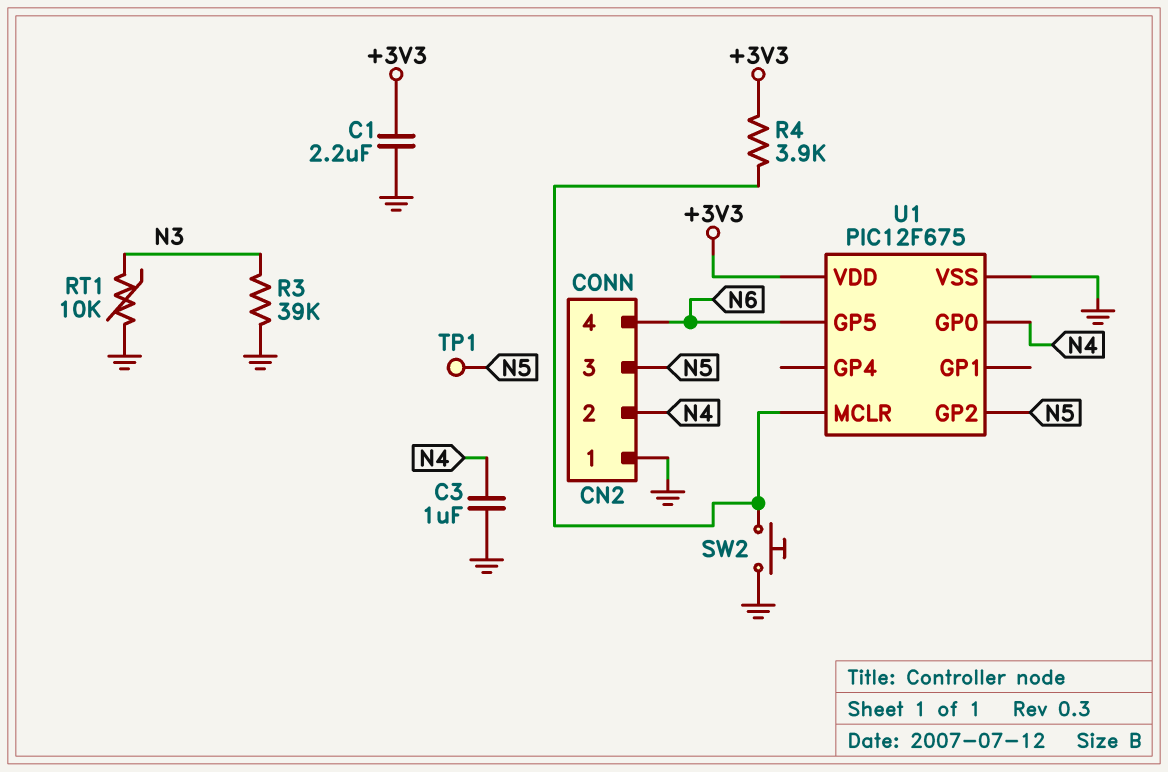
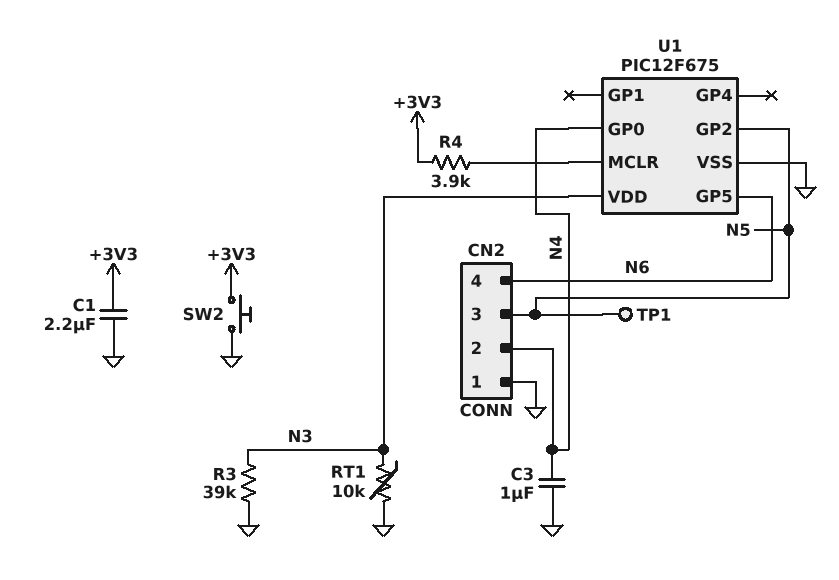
SW2: button (GND, U1/MCLR) -> button (+3V3, GND)
U1 pin VDD: +3V3 -> N3

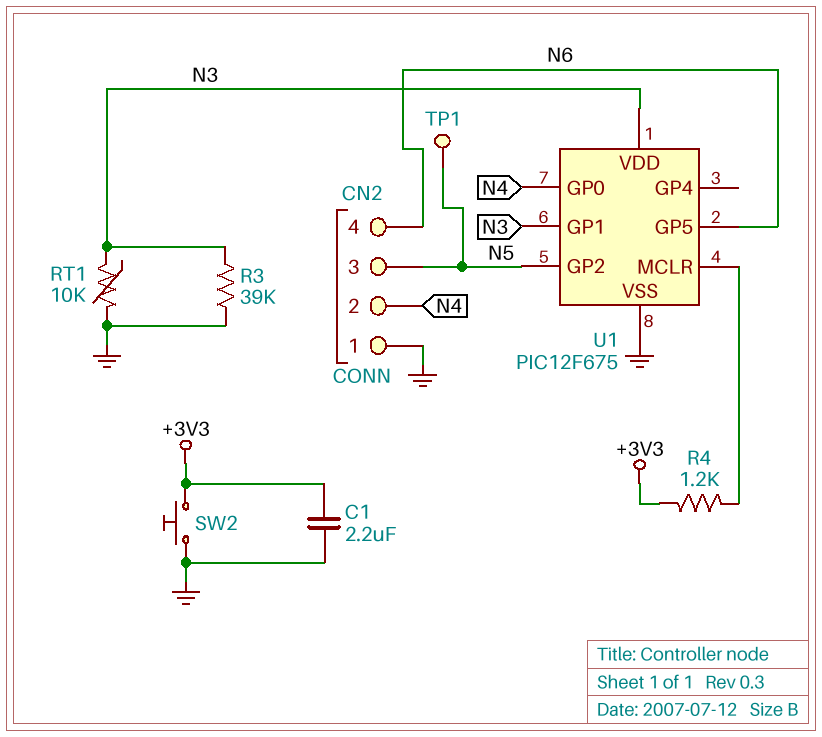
C3: 1uF (GND, N4) -> none
R4: 3.9k (+3V3, U1/MCLR) -> 1.2k (+3V3, U1/MCLR)
U1 pin GP1: none -> N3

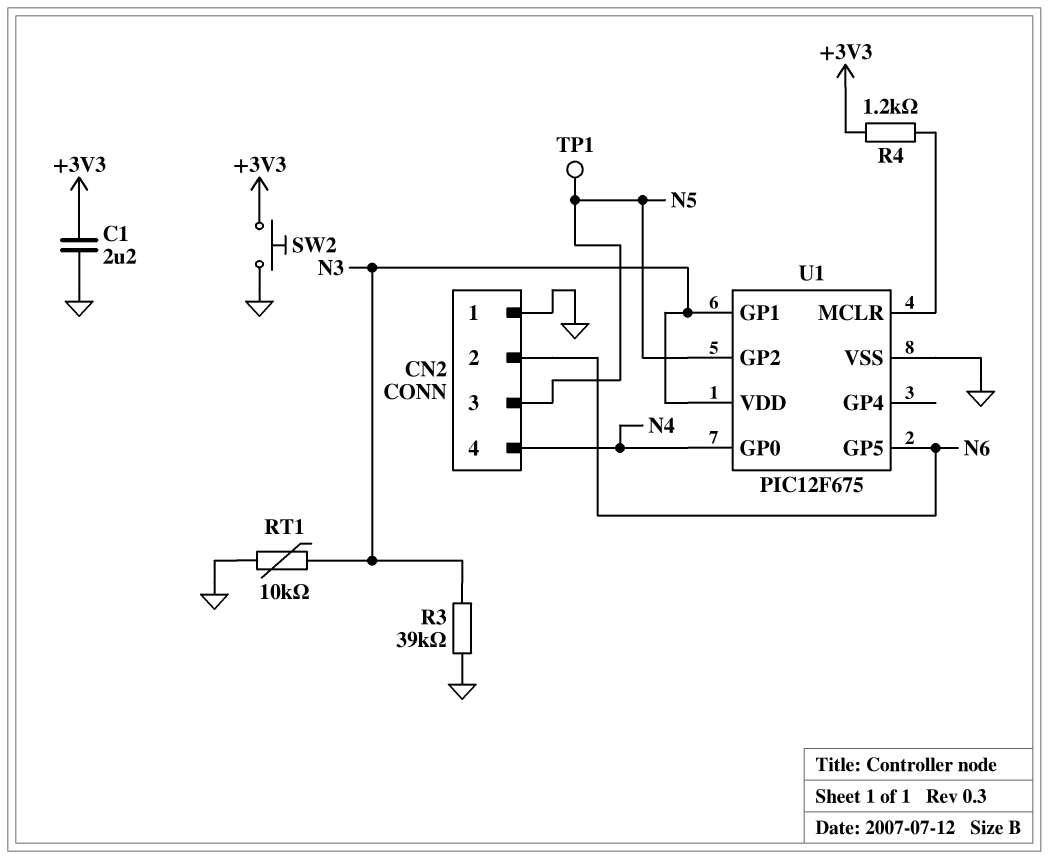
CN2 pin 2: N4 -> N6
CN2 pin 4: N6 -> N4

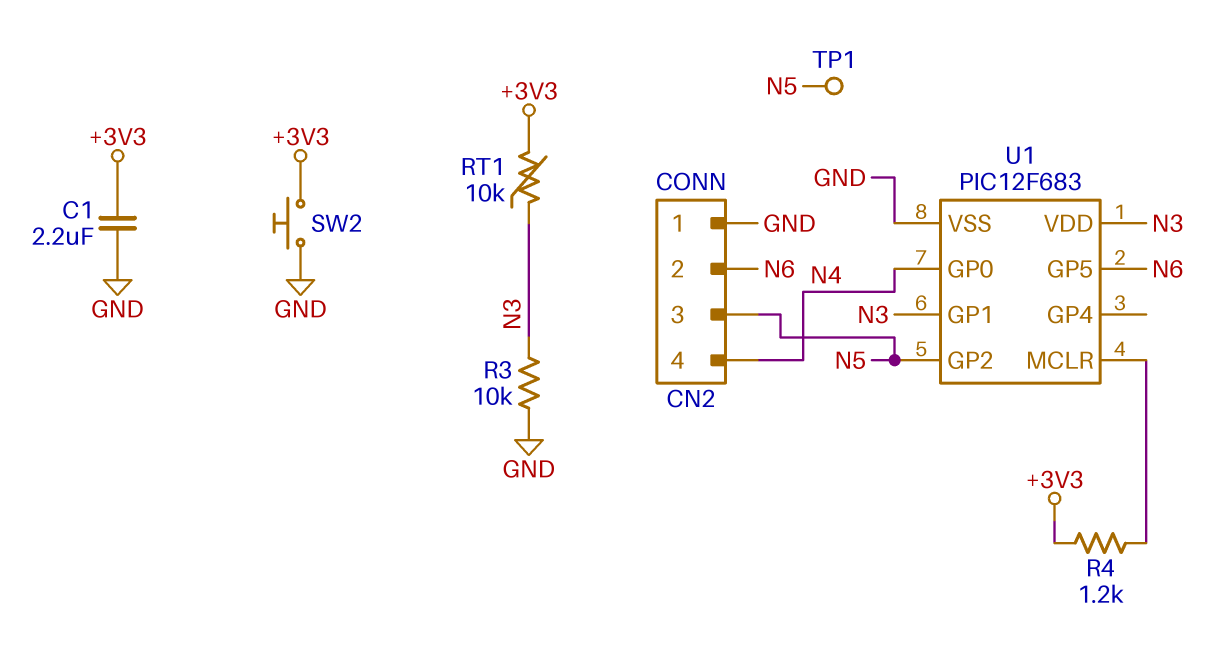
R3: 39k (GND, N3) -> 10k (GND, N3)
RT1: 10k (GND, N3) -> 10k (+3V3, N3)
U1: PIC12F675 -> PIC12F683

